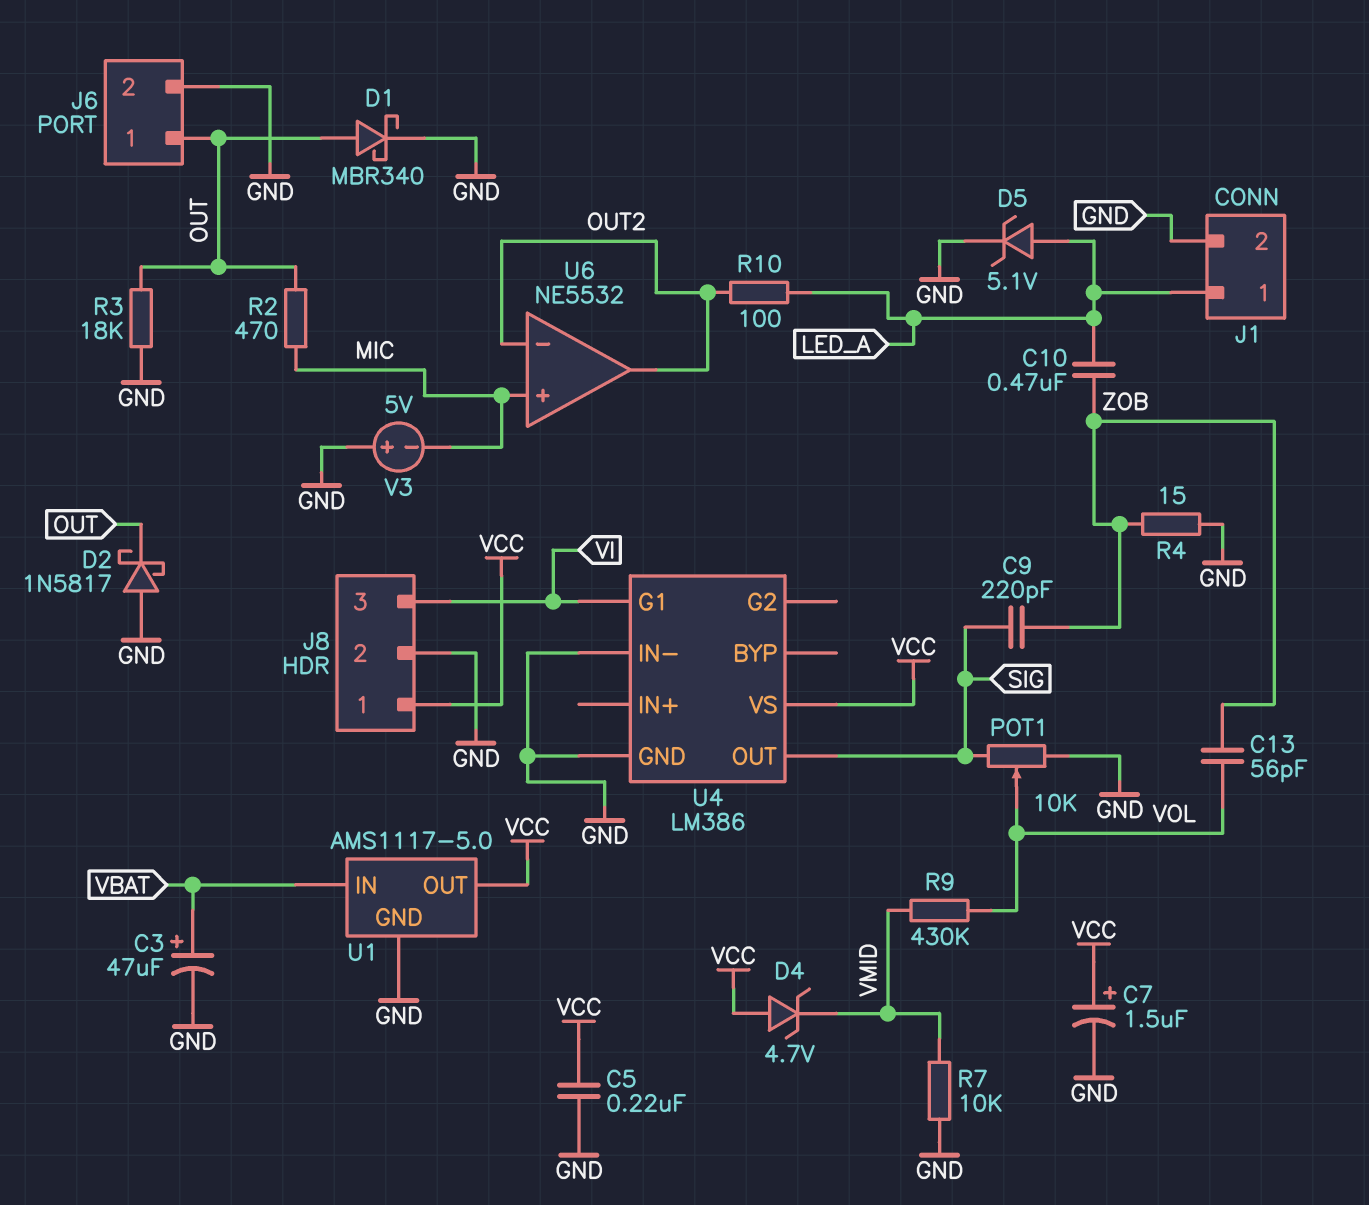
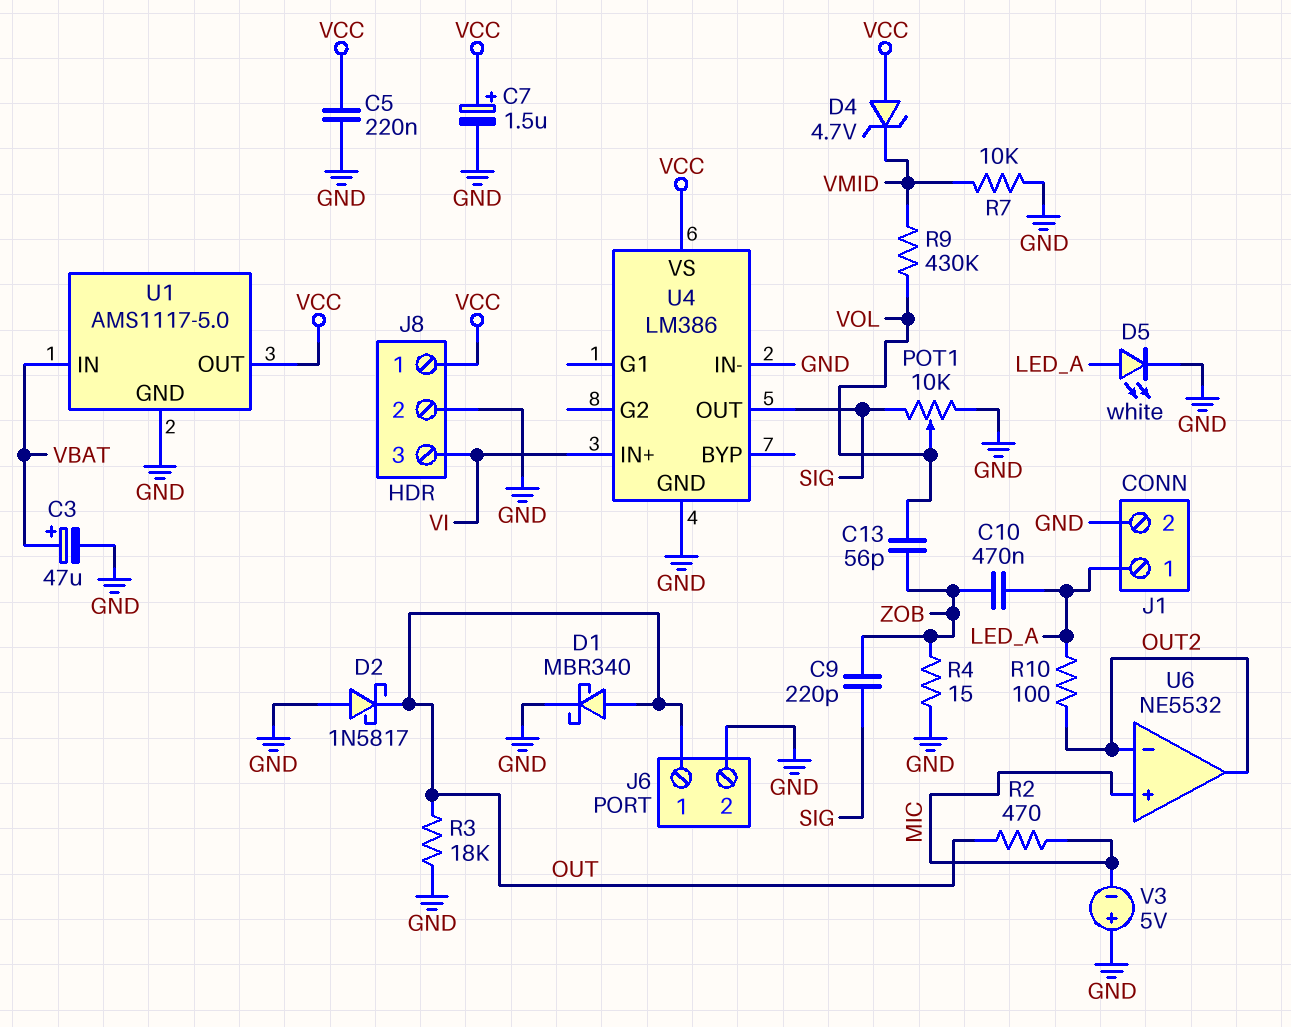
D5: zener 5.1V (A LED_A, K GND) -> LED white (A LED_A, K GND)
U4 pin G1: VI -> none
U4 pin IN+: none -> VI

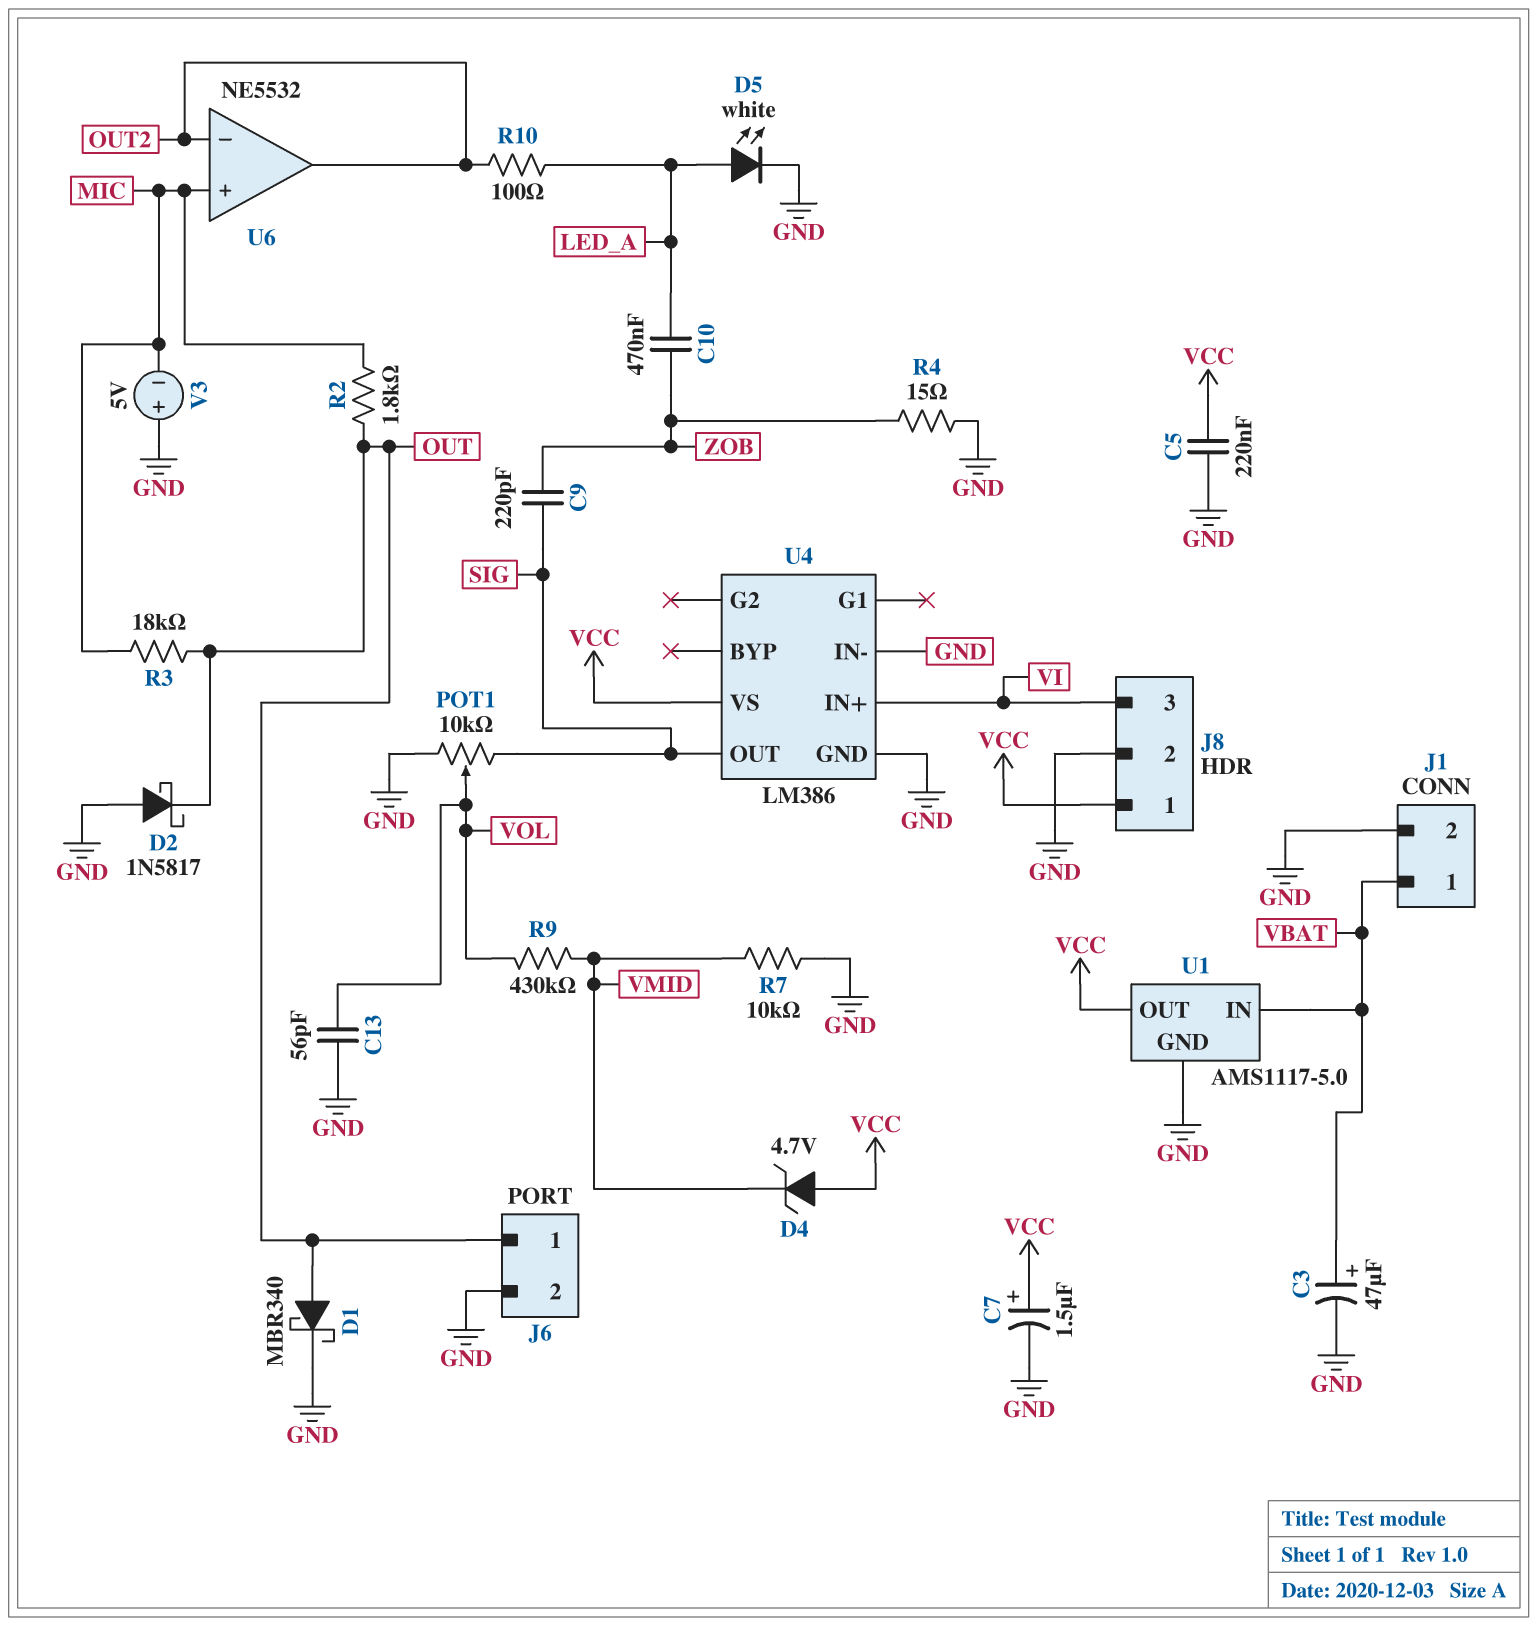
C13: 56pF (VOL, ZOB) -> 56pF (GND, VOL)
J1 pin 1: LED_A -> VBAT
R2: 470 (MIC, OUT) -> 1.8k (MIC, OUT)
R3: 18k (GND, OUT) -> 18k (MIC, OUT)

